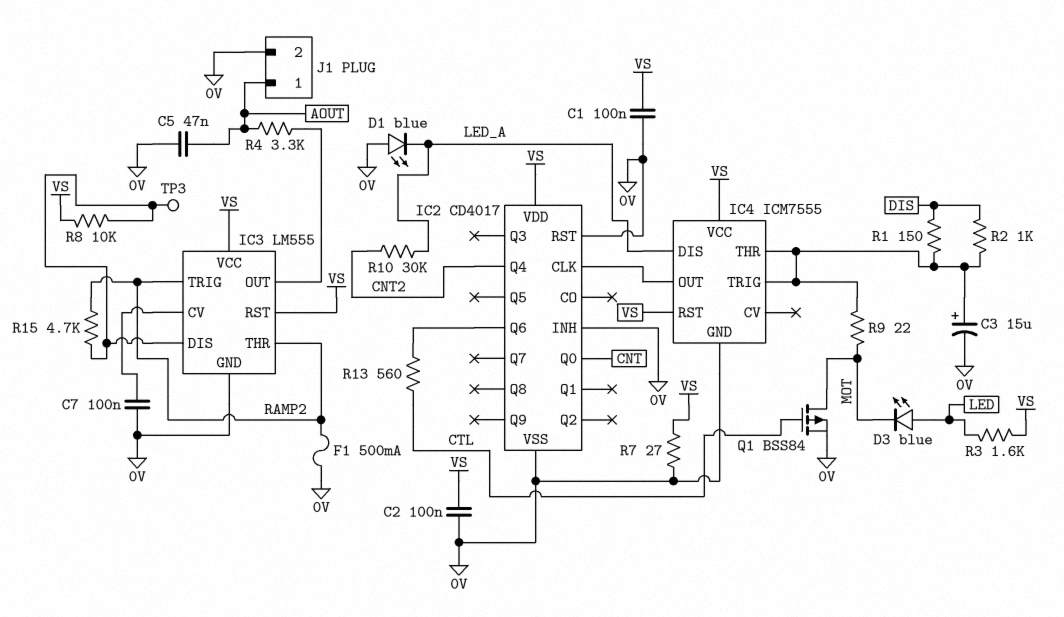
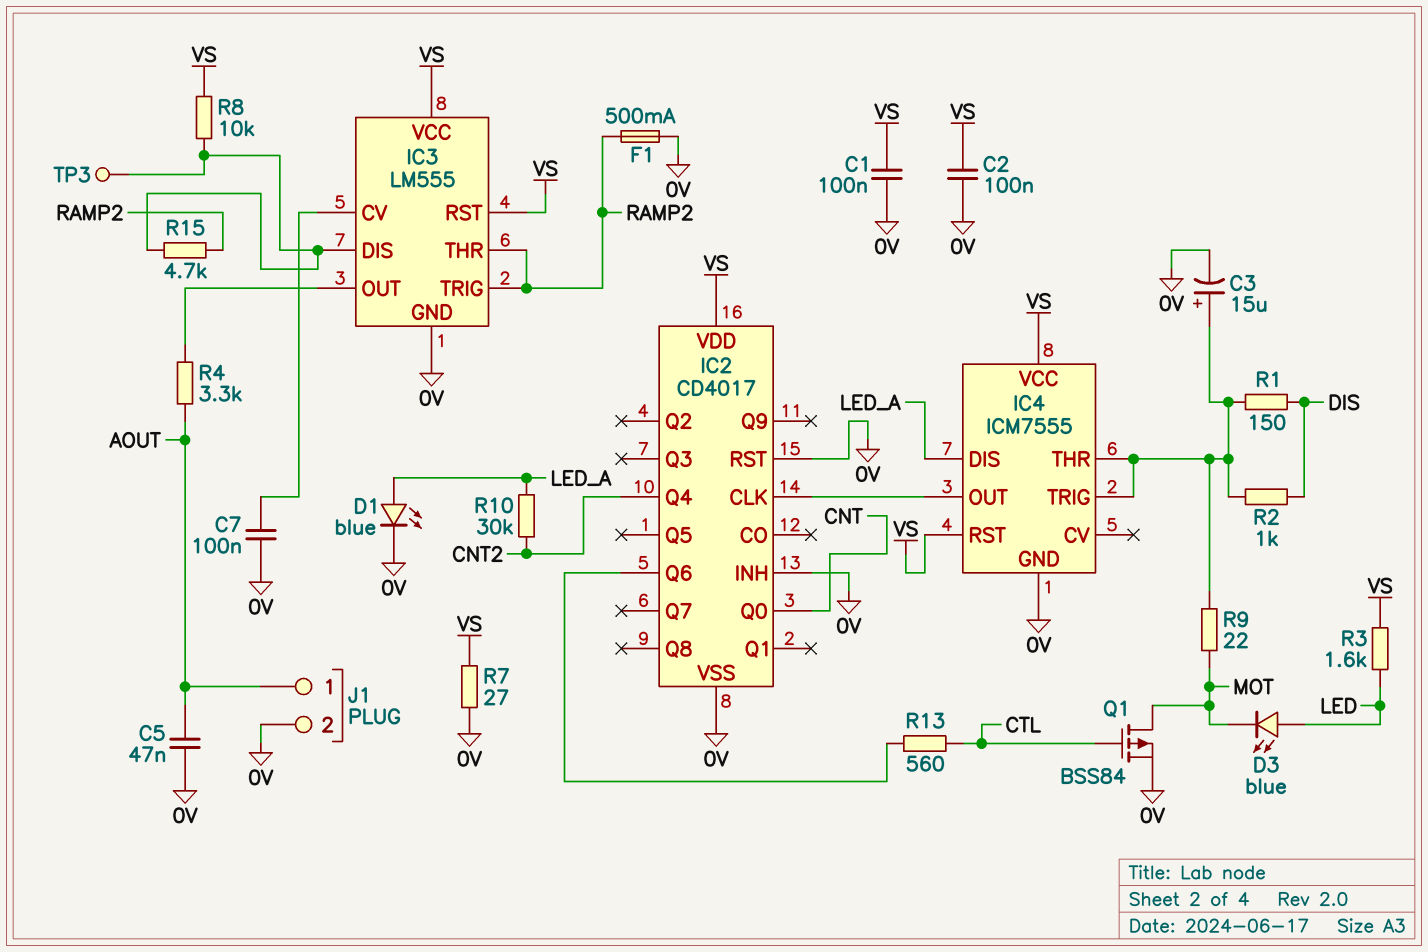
D1: LED blue (A 0V, K LED_A) -> LED blue (A LED_A, K 0V)

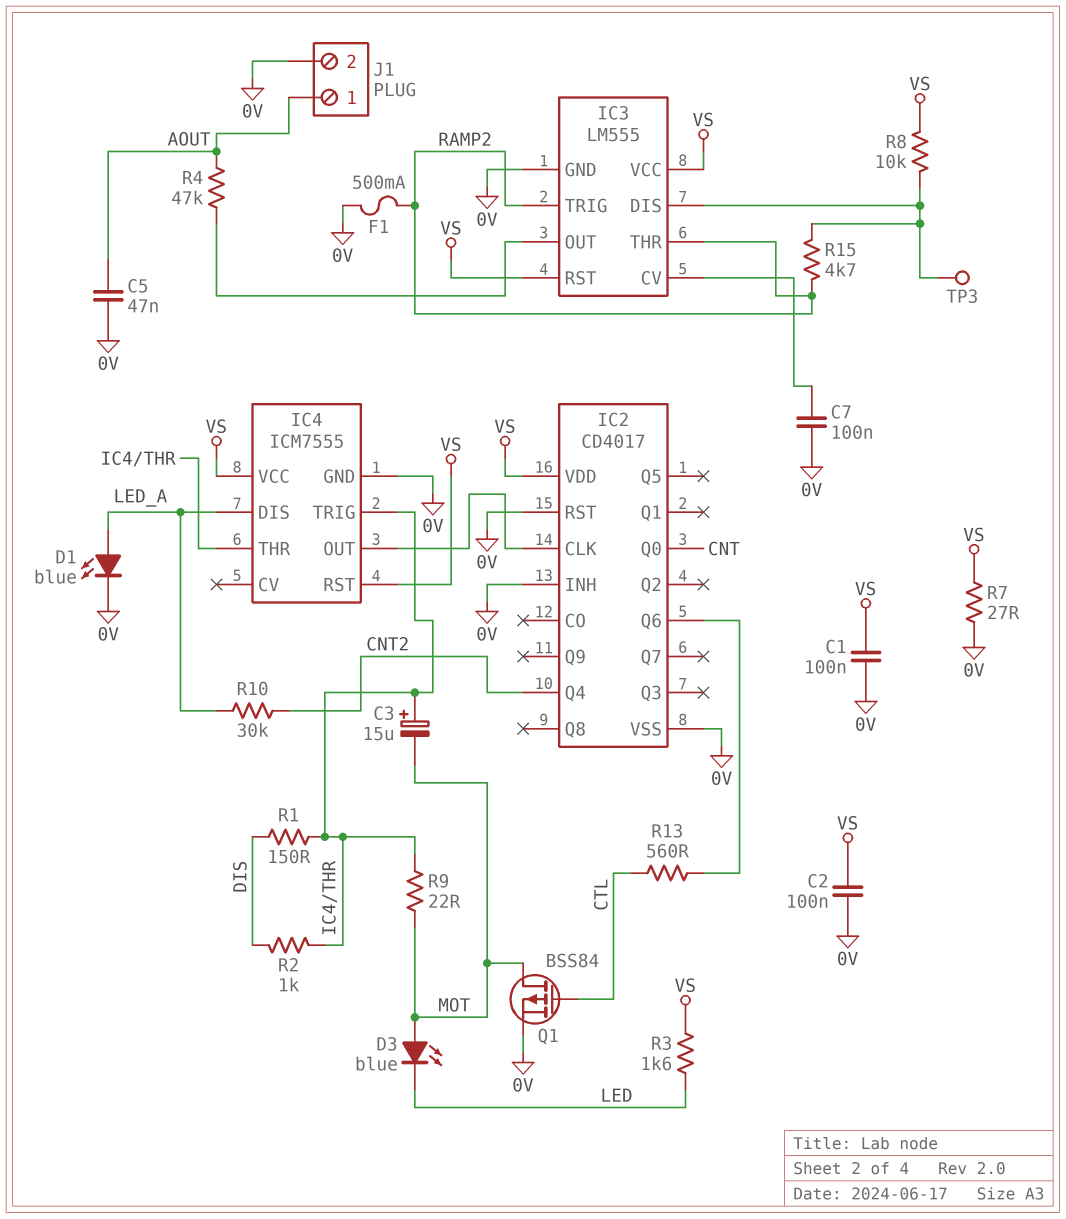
C3: 15uF (plus IC4/THR, minus 0V) -> 15uF (plus IC4/THR, minus MOT)
D3: LED blue (A LED, K MOT) -> LED blue (A MOT, K LED)
R4: 3.3k (AOUT, IC3/OUT) -> 47k (AOUT, IC3/OUT)

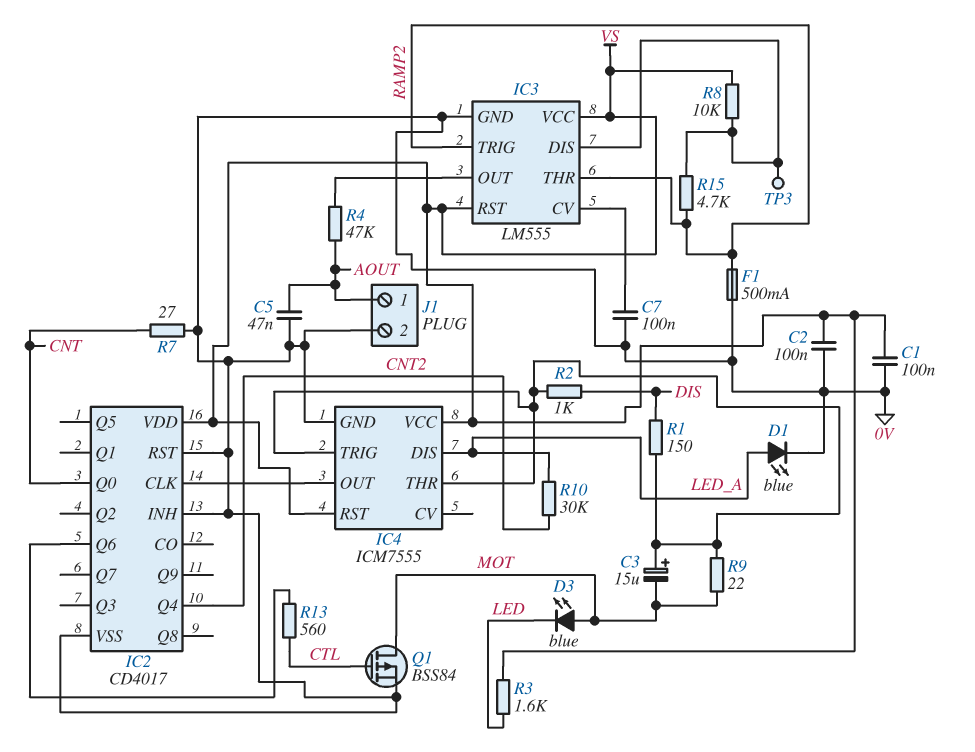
R7: 27 (0V, VS) -> 27 (0V, CNT)

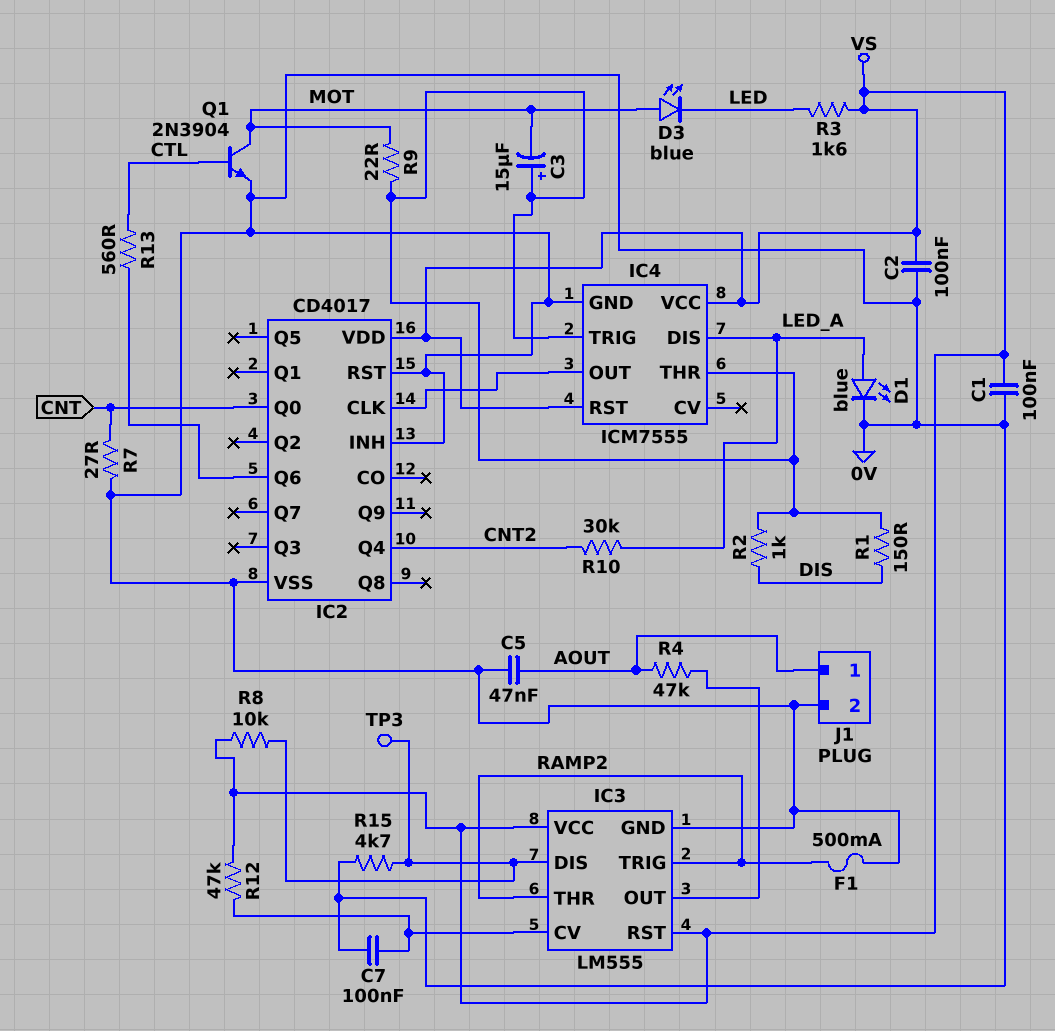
Q1: PMOS BSS84 (G CTL, D MOT, S 0V) -> NPN 2N3904 (B CTL, C MOT, E 0V)
R12: none -> 47k (IC3/CV, VS)
R15: 4.7k (IC3/DIS, RAMP2) -> 4.7k (0V, IC3/DIS)

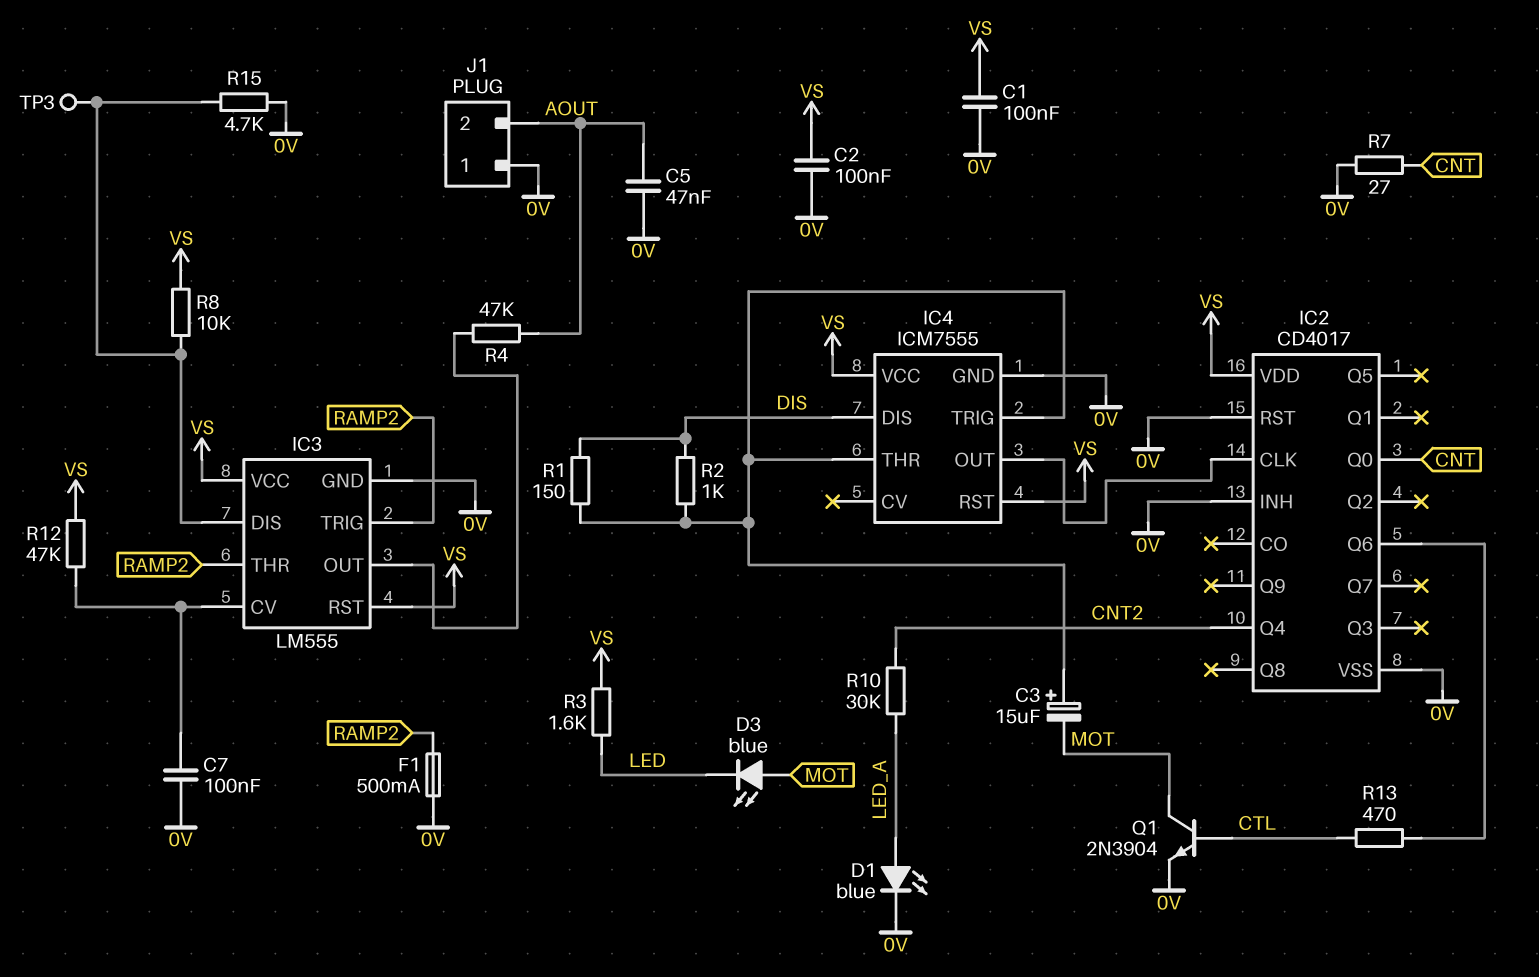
IC4 pin DIS: LED_A -> DIS
J1 pin 1: AOUT -> 0V
J1 pin 2: 0V -> AOUT
R9: 22 (IC4/THR, MOT) -> none
R13: 560 (CTL, IC2/Q6) -> 470 (CTL, IC2/Q6)

